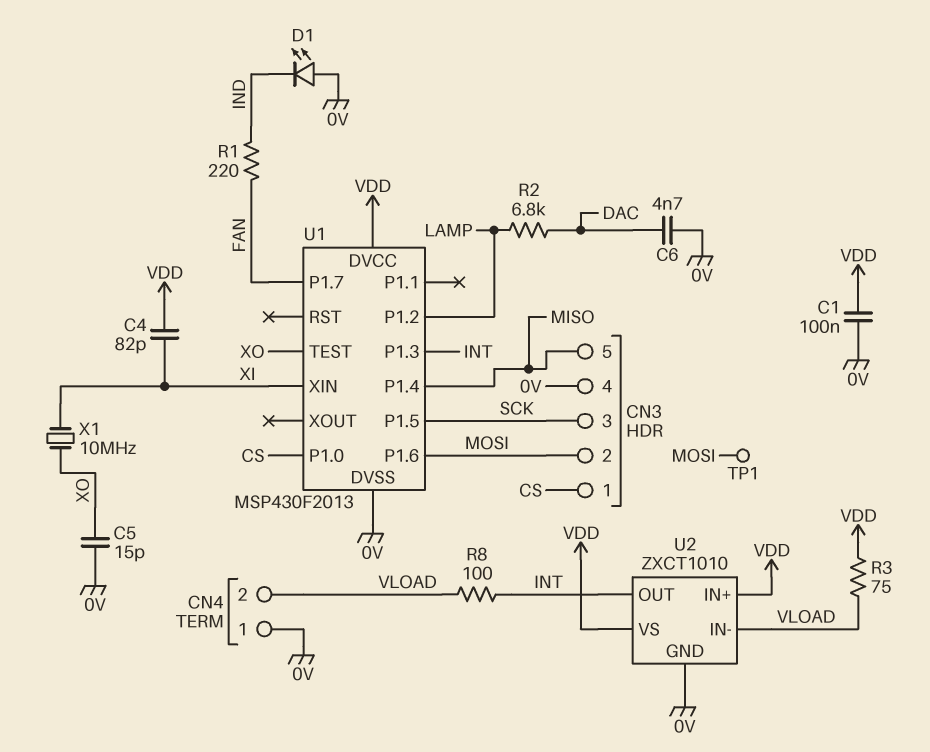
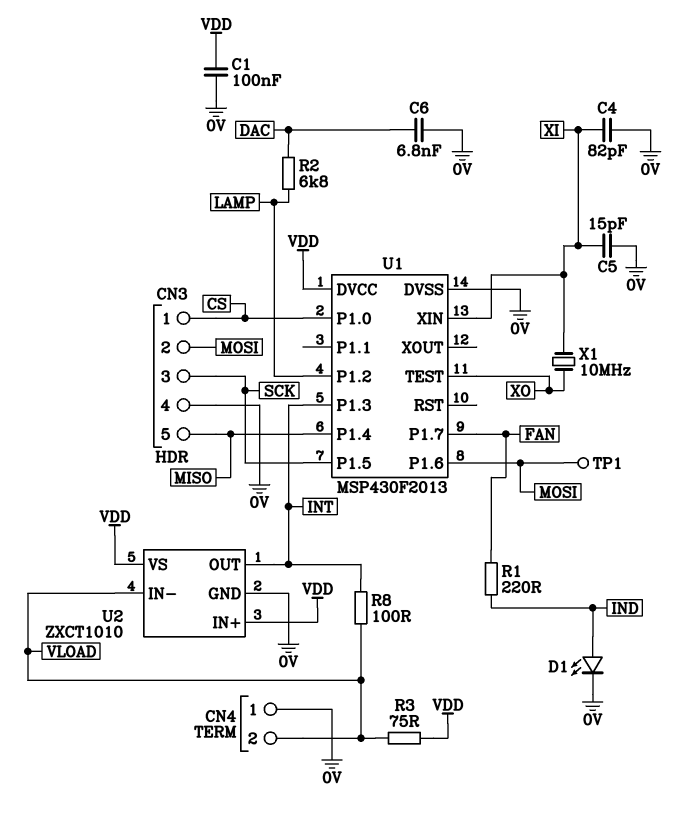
C4: 82pF (VDD, XI) -> 82pF (0V, XI)
C5: 15pF (0V, XO) -> 15pF (0V, XI)
C6: 4.7nF (0V, DAC) -> 6.8nF (0V, DAC)
D1: LED (A 0V, K IND) -> LED (A IND, K 0V)

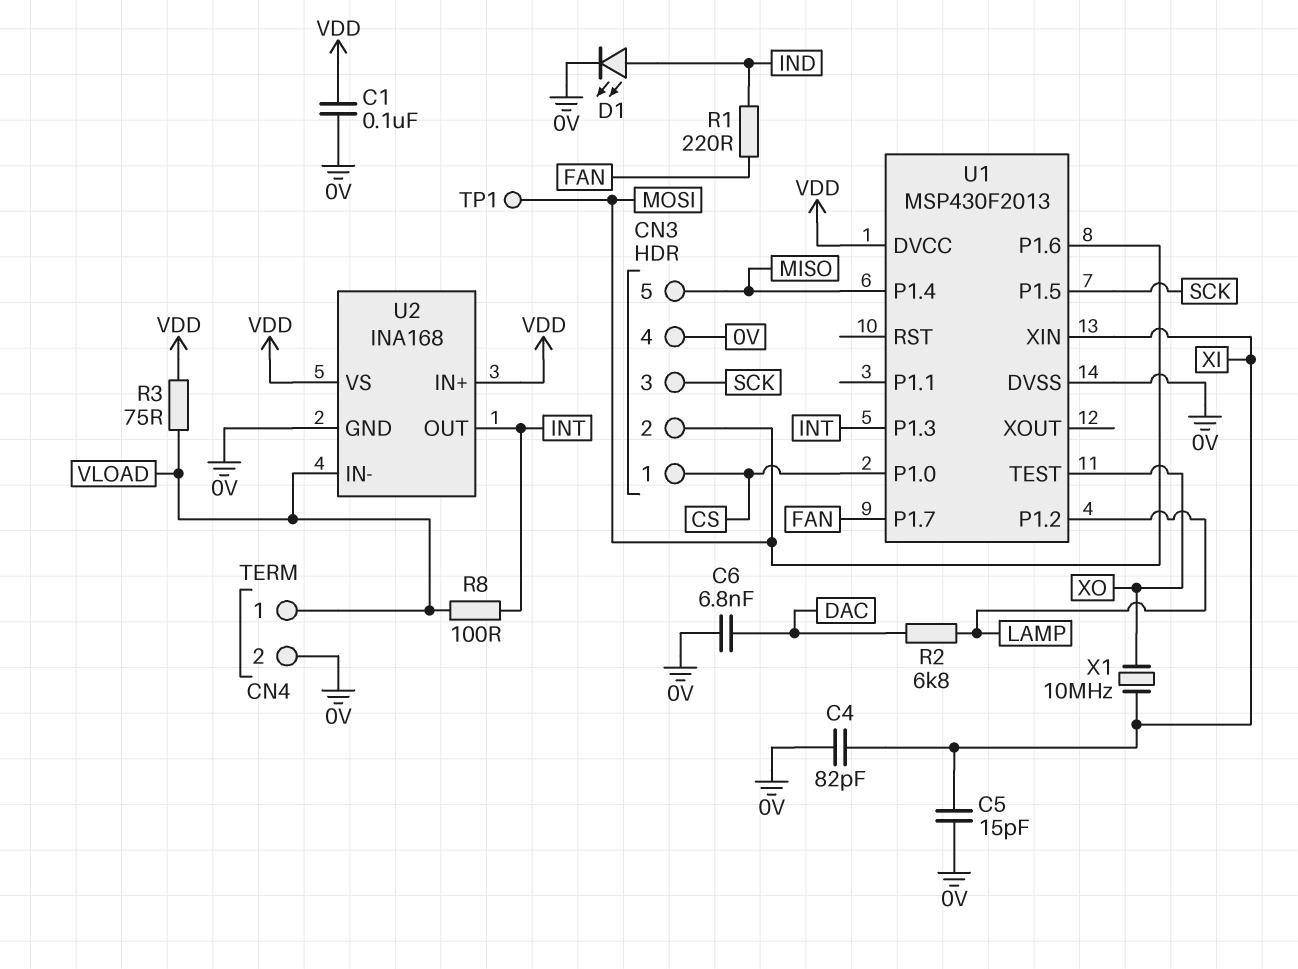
CN4 pin 1: 0V -> VLOAD
CN4 pin 2: VLOAD -> 0V
U2: ZXCT1010 -> INA168

